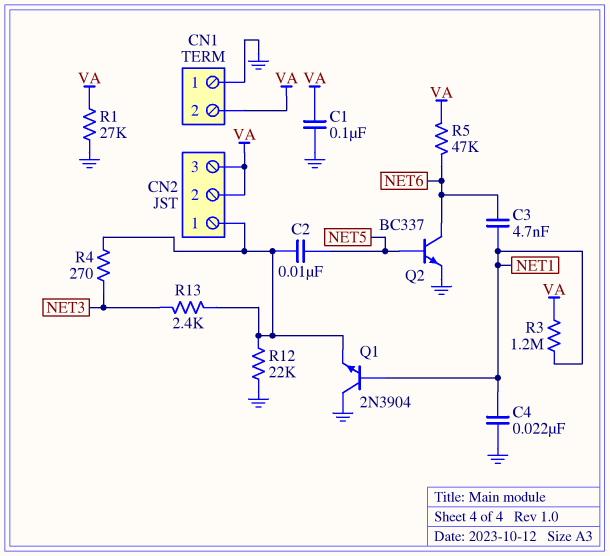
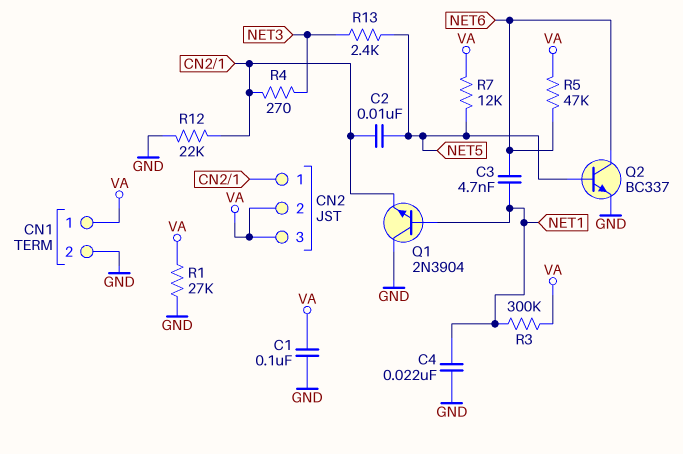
CN1 pin 1: GND -> VA
CN1 pin 2: VA -> GND
R3: 1.2M (NET1, VA) -> 300k (NET1, VA)
R7: none -> 12k (NET5, VA)
R13: 2.4k (CN2/1, NET3) -> 2.4k (NET3, NET5)

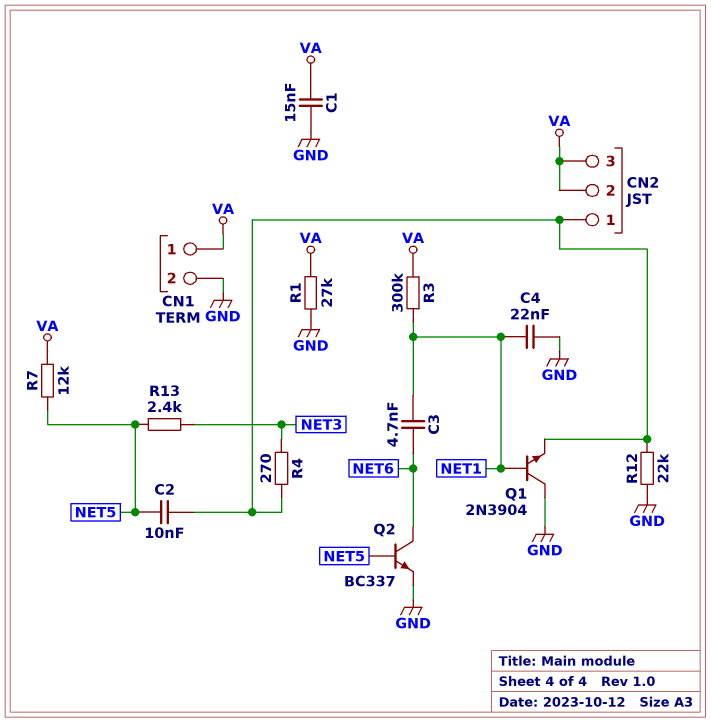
C1: 100nF (GND, VA) -> 15nF (GND, VA)
R5: 47k (NET6, VA) -> none

